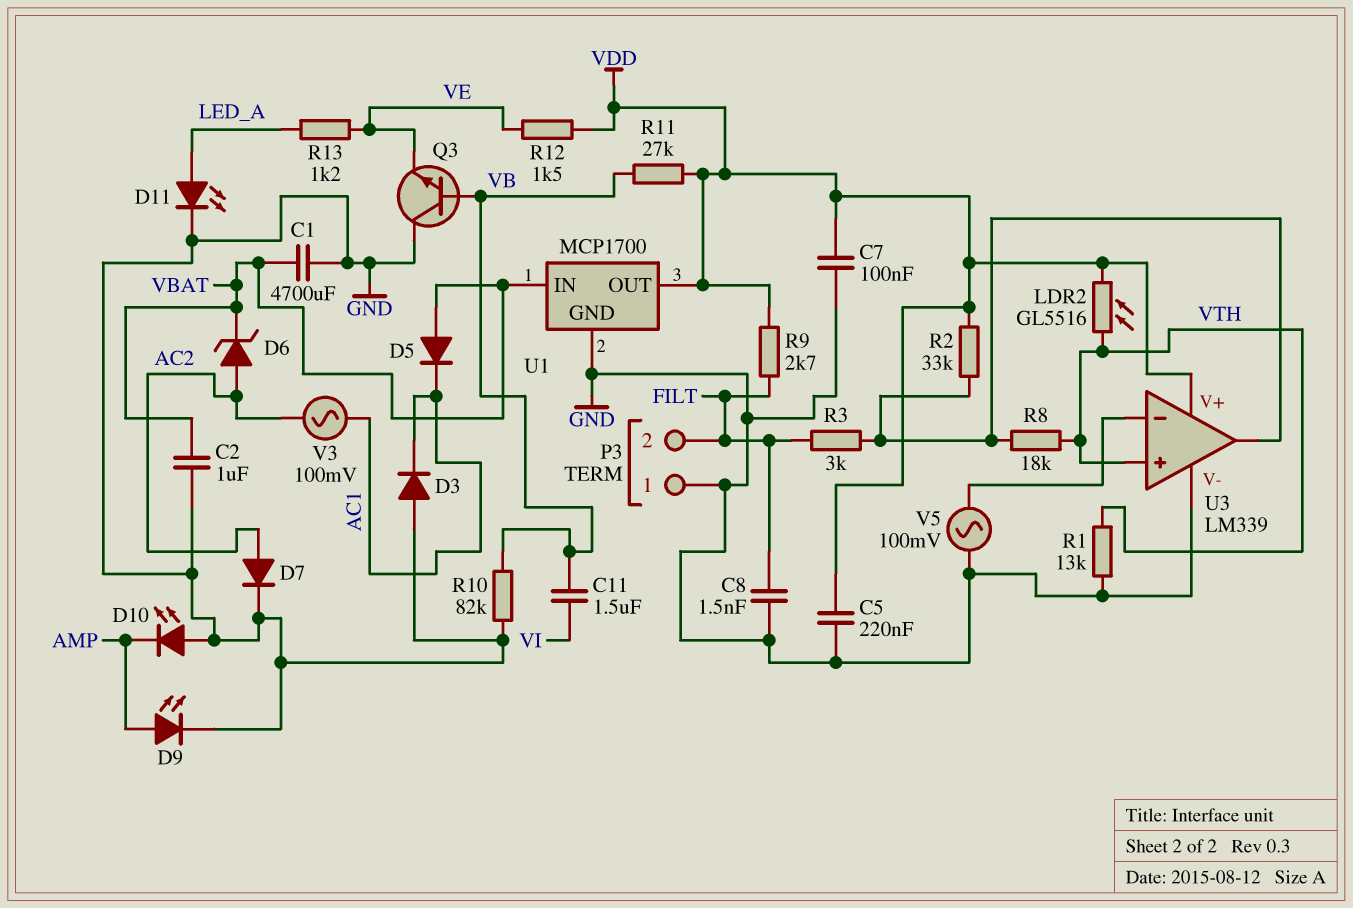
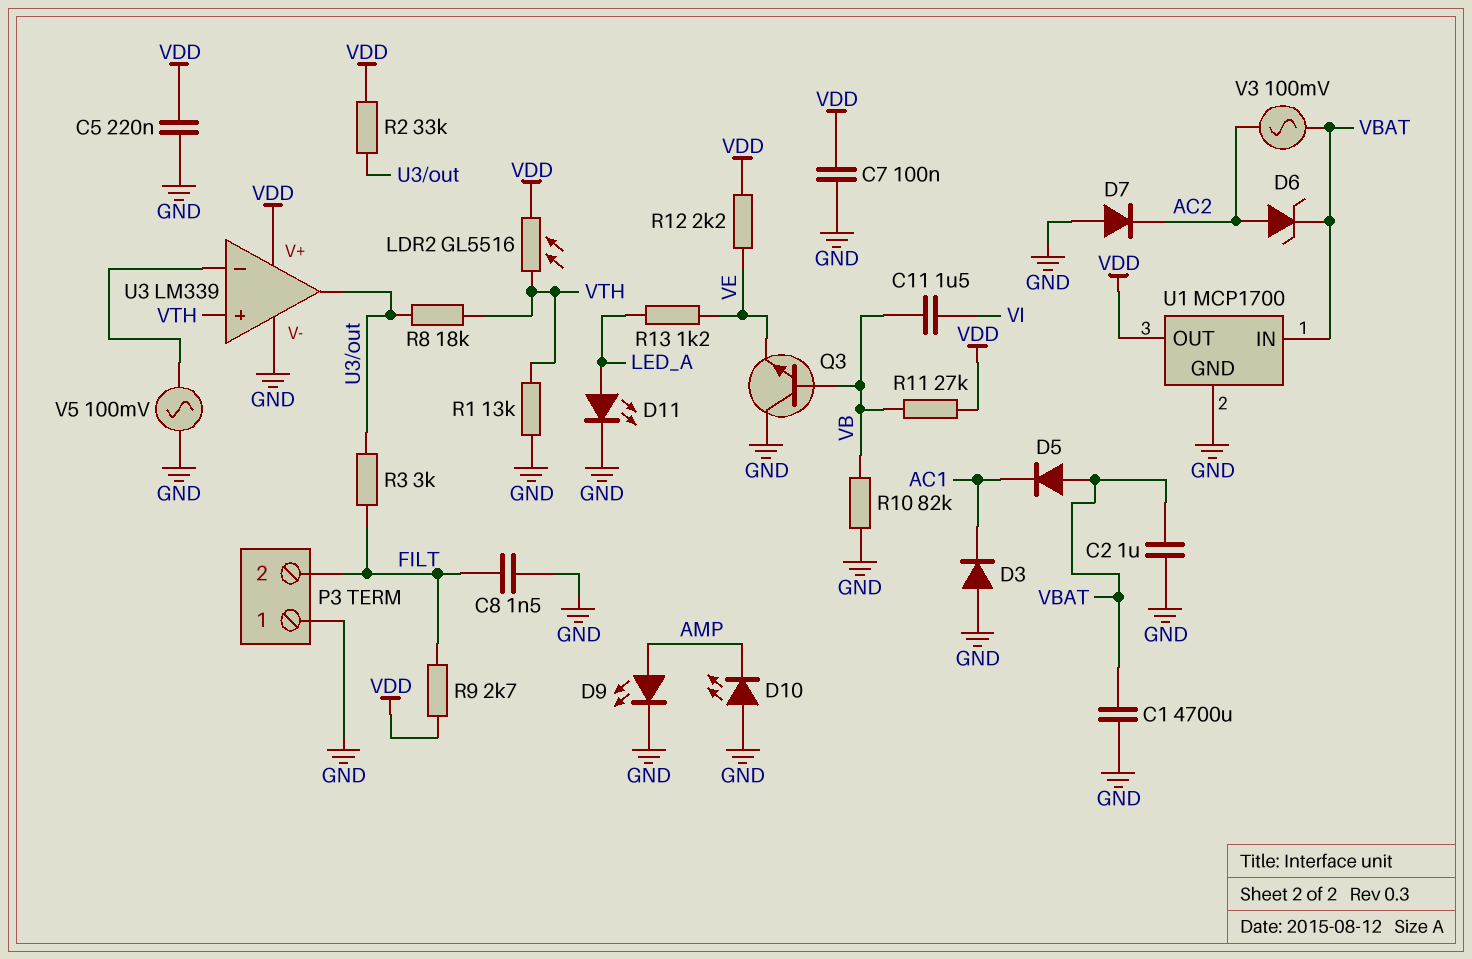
D7: diode (A AC2, K GND) -> diode (A GND, K AC2)
R12: 1.5k (VDD, VE) -> 2.2k (VDD, VE)
V3: AC 100mV (AC1, AC2) -> AC 100mV (AC2, VBAT)

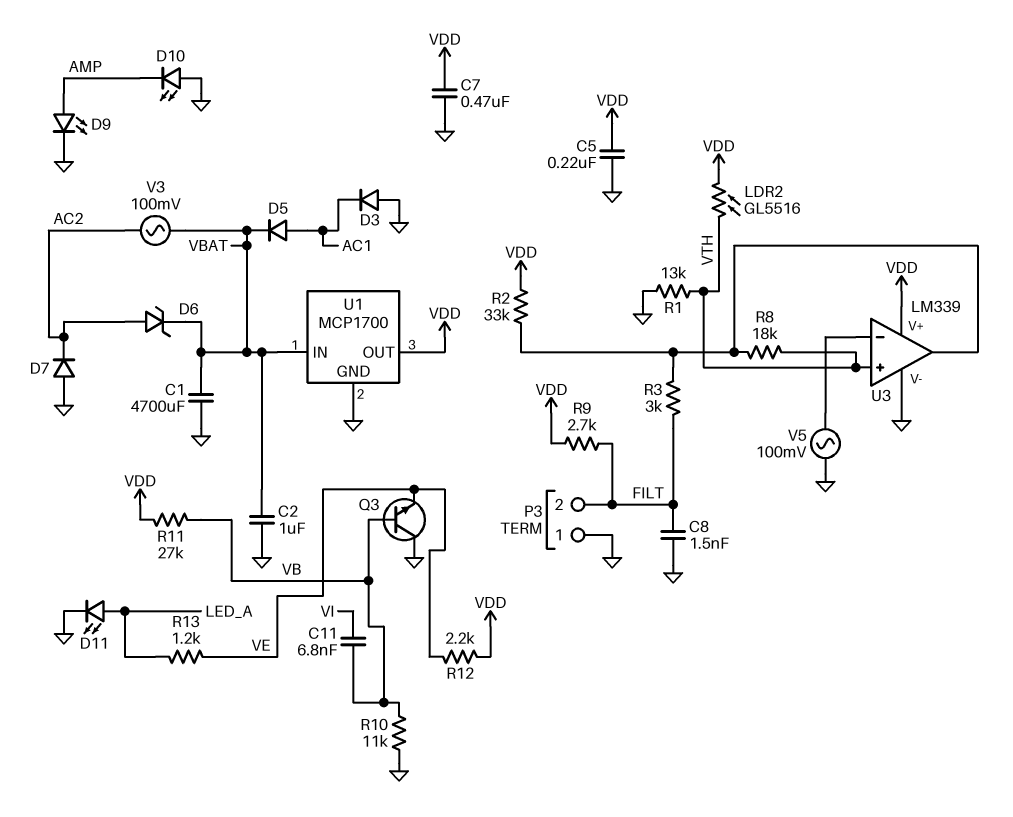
C7: 100nF (GND, VDD) -> 470nF (GND, VDD)
C11: 1.5uF (VB, VI) -> 6.8nF (VB, VI)
D5: diode (A VBAT, K AC1) -> diode (A AC1, K VBAT)
R10: 82k (GND, VB) -> 11k (GND, VB)

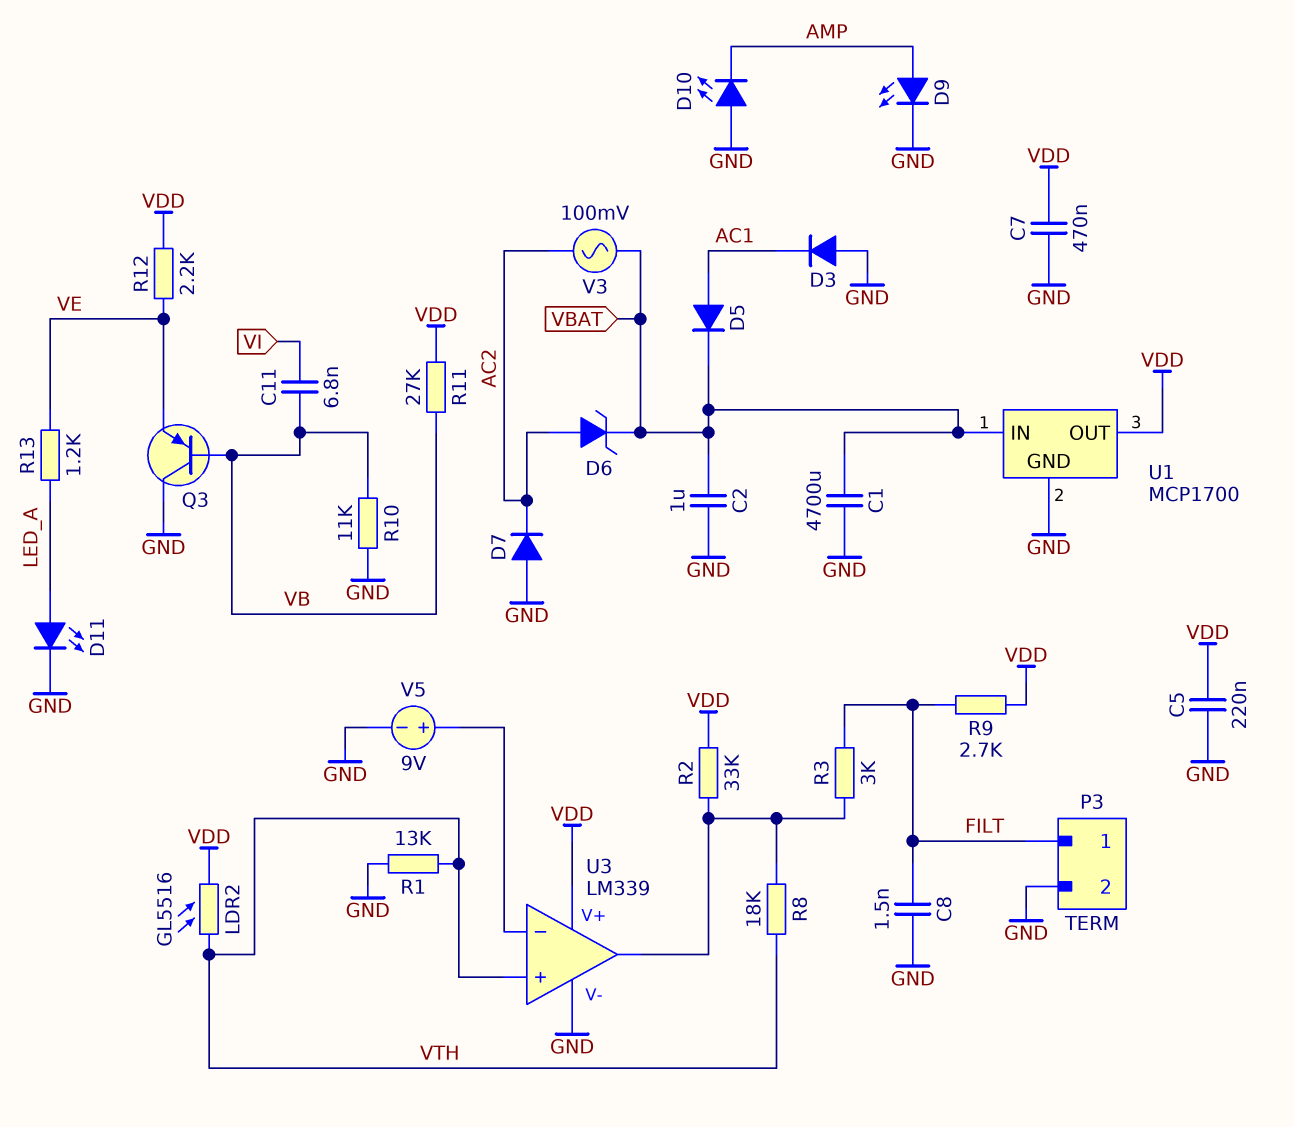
P3 pin 1: GND -> FILT
P3 pin 2: FILT -> GND
Q3: NPN (B VB, C GND, E VE) -> PNP (B VB, C GND, E VE)
V5: AC 100mV (GND, U3/in-) -> 9V (plus U3/in-, minus GND)

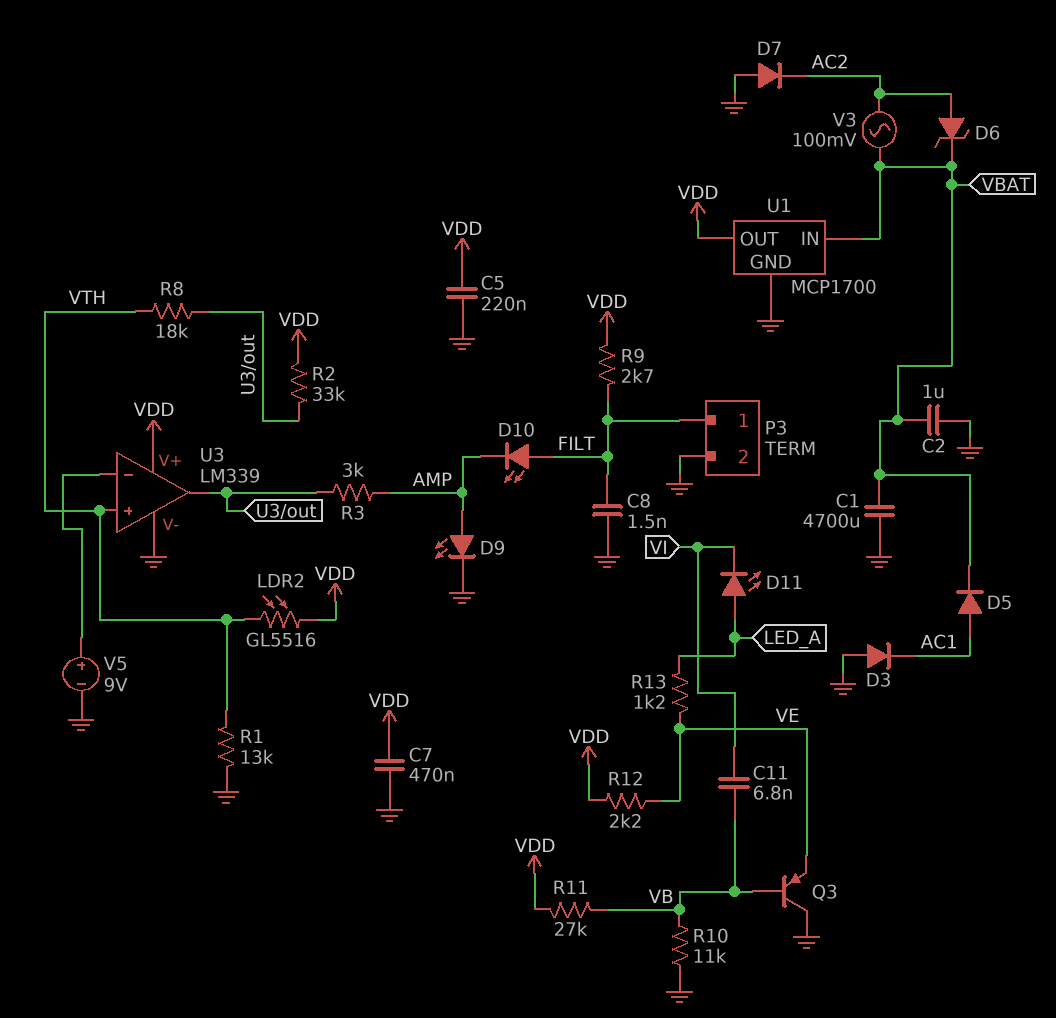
D10: LED (A GND, K AMP) -> LED (A FILT, K AMP)
D11: LED (A LED_A, K GND) -> LED (A LED_A, K VI)
R3: 3k (FILT, U3/out) -> 3k (AMP, U3/out)

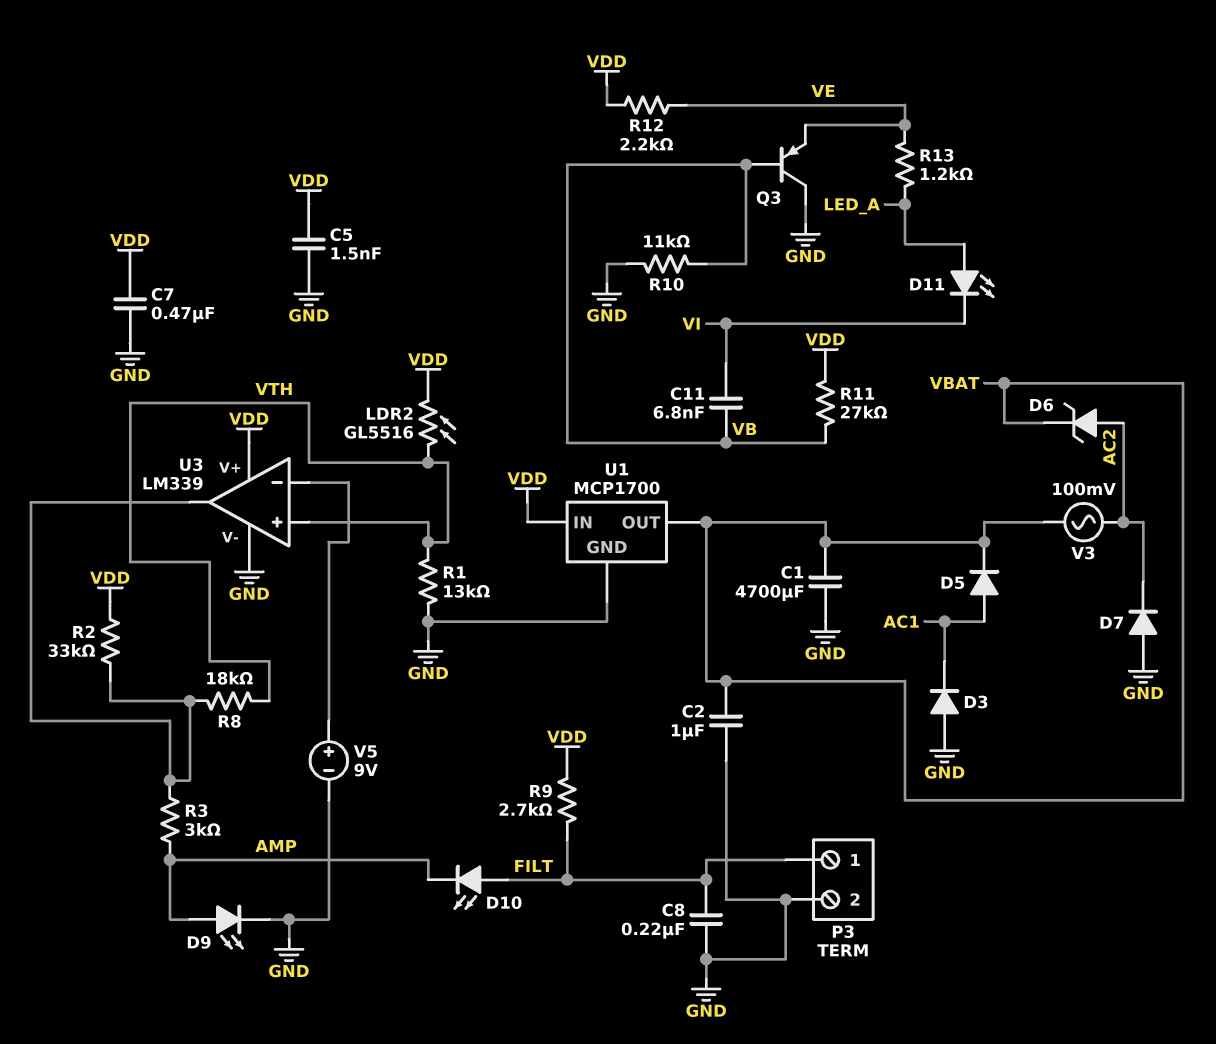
C5: 220nF (GND, VDD) -> 1.5nF (GND, VDD)
C8: 1.5nF (FILT, GND) -> 220nF (FILT, GND)
U1 pin IN: VBAT -> VDD
U1 pin OUT: VDD -> VBAT

